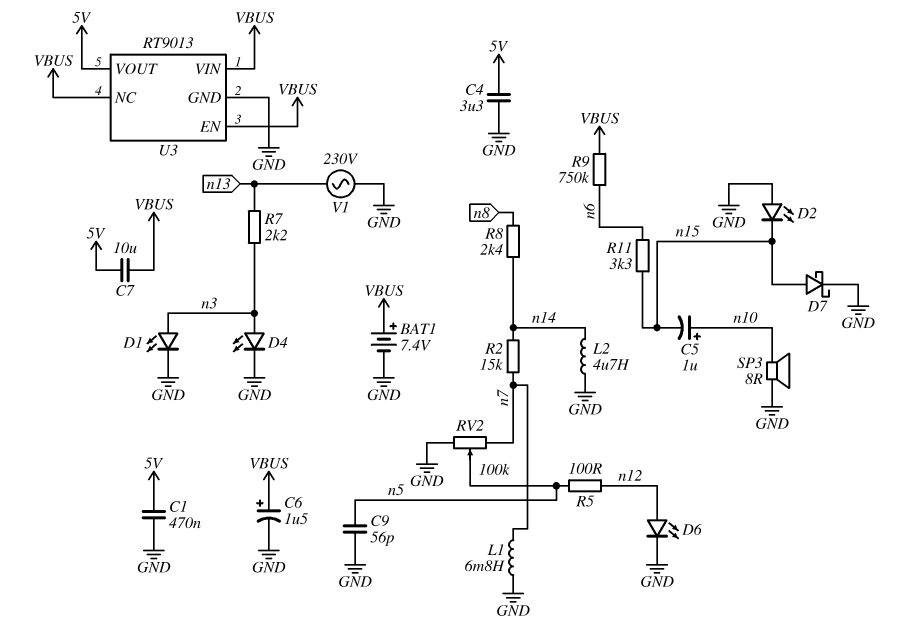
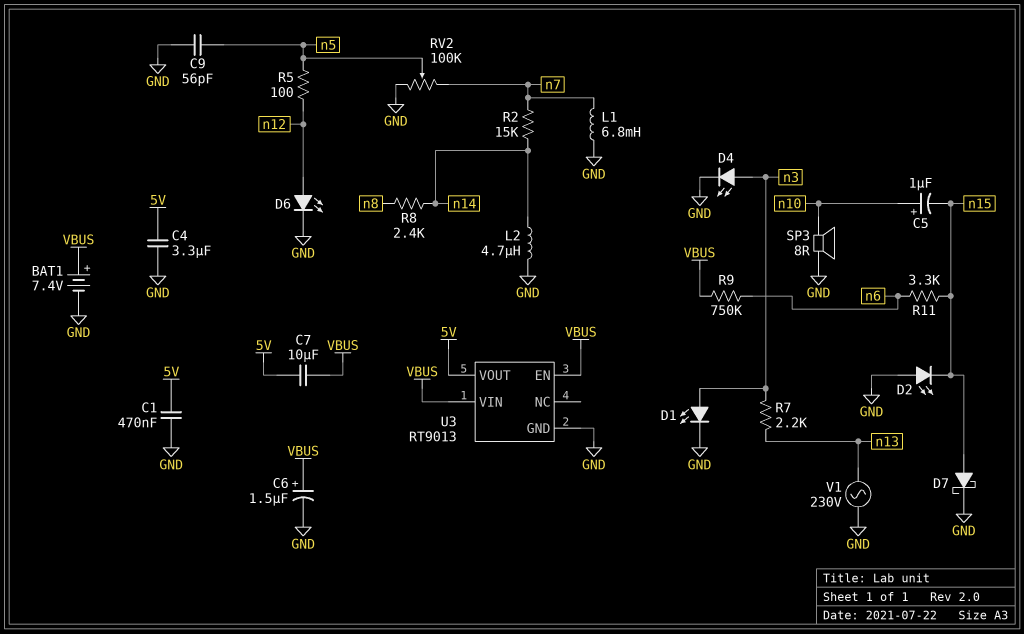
U3 pin NC: VBUS -> none

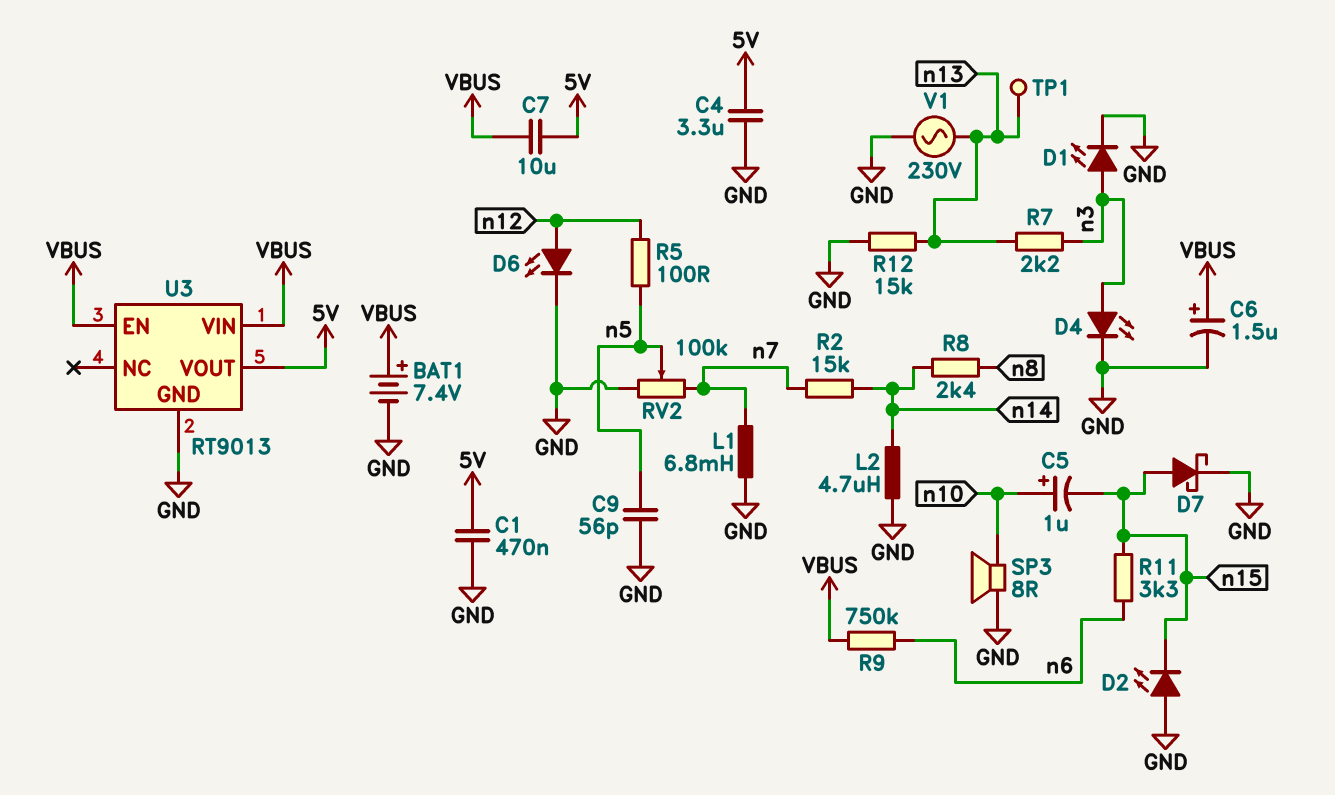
R12: none -> 15k (GND, n13)
TP1: none -> test point (n13)

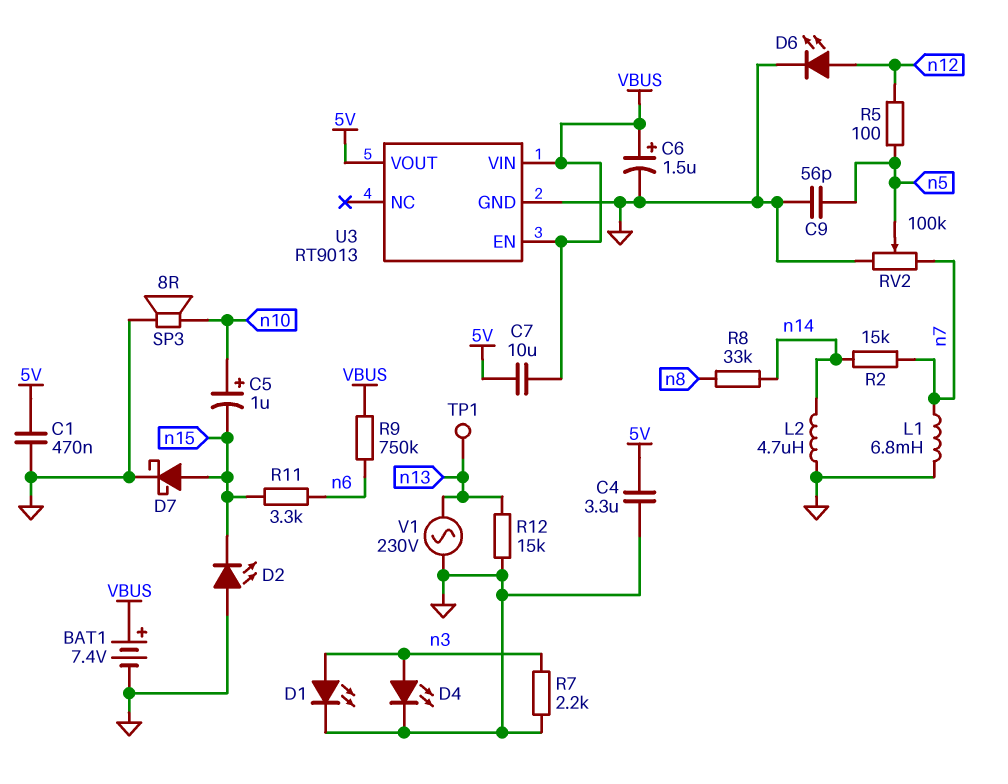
R7: 2.2k (n3, n13) -> 2.2k (GND, n3)
R8: 2.4k (n8, n14) -> 33k (n8, n14)

